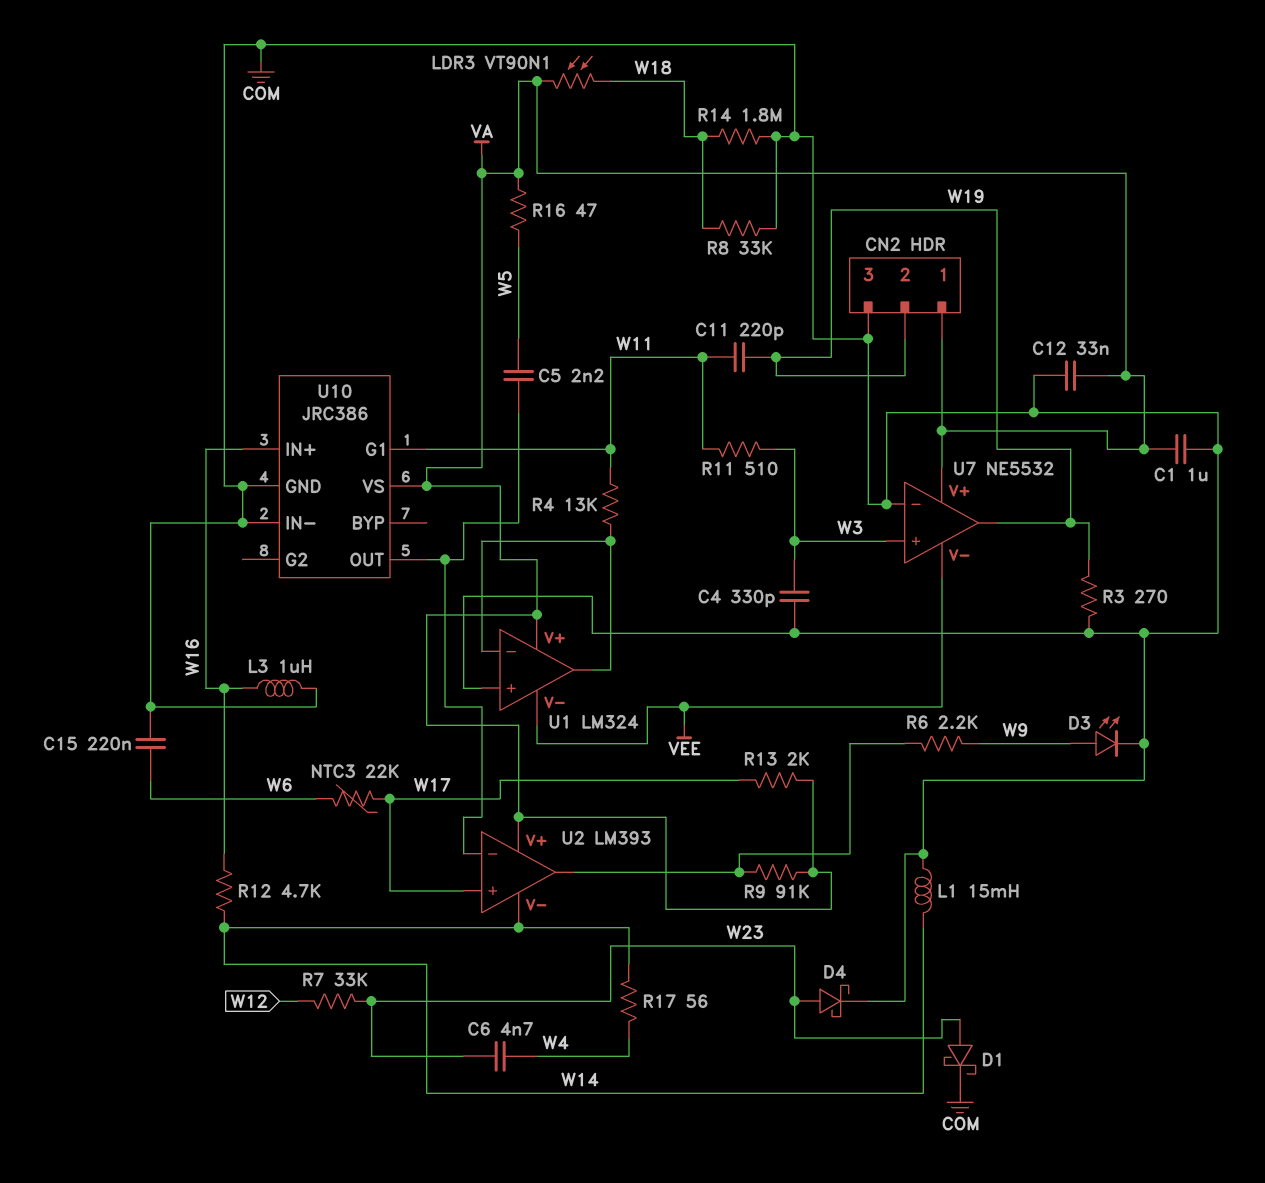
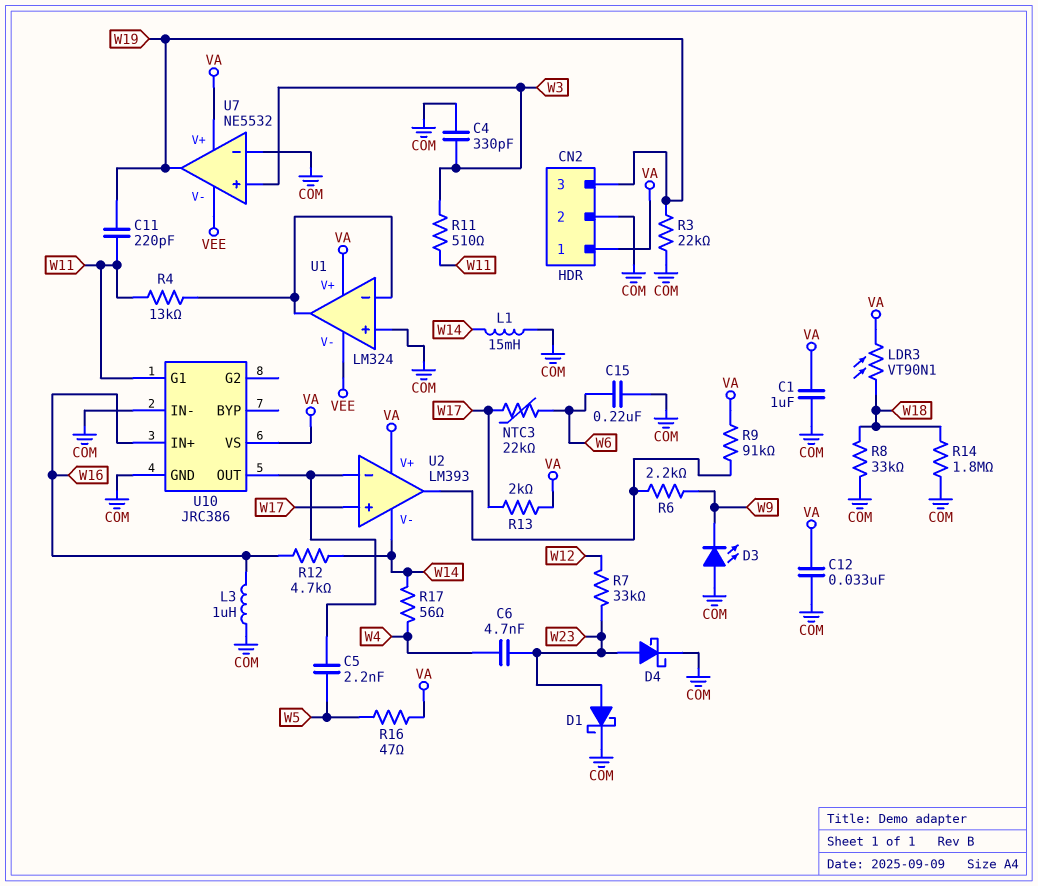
CN2 pin 2: W19 -> COM
CN2 pin 3: COM -> W19
D3: LED (A W9, K COM) -> LED (A COM, K W9)
R3: 270 (COM, W19) -> 22k (COM, W19)

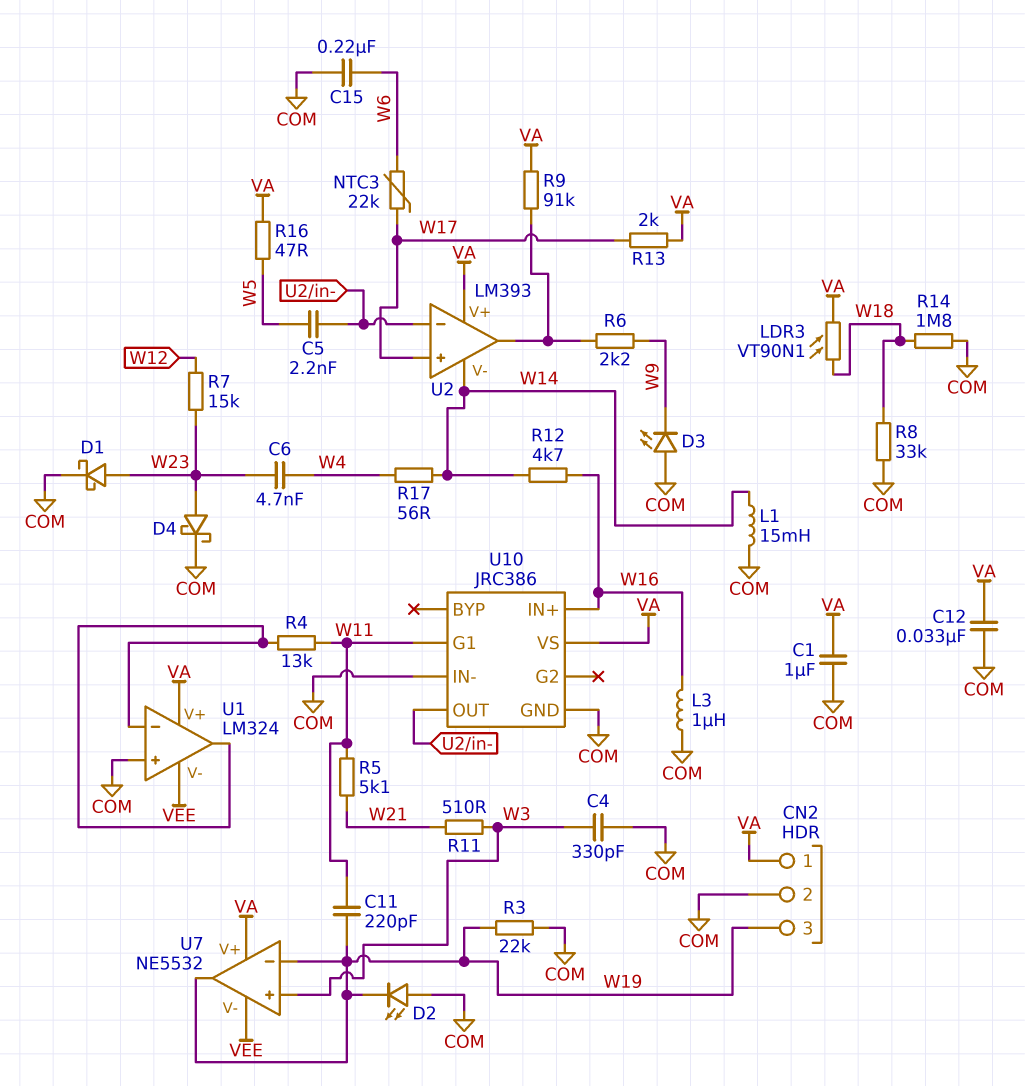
D2: none -> LED (A COM, K W19)
R5: none -> 5.1k (W11, W21)
R7: 33k (W12, W23) -> 15k (W12, W23)
R11: 510 (W3, W11) -> 510 (W3, W21)
U7 pin in-: COM -> W19

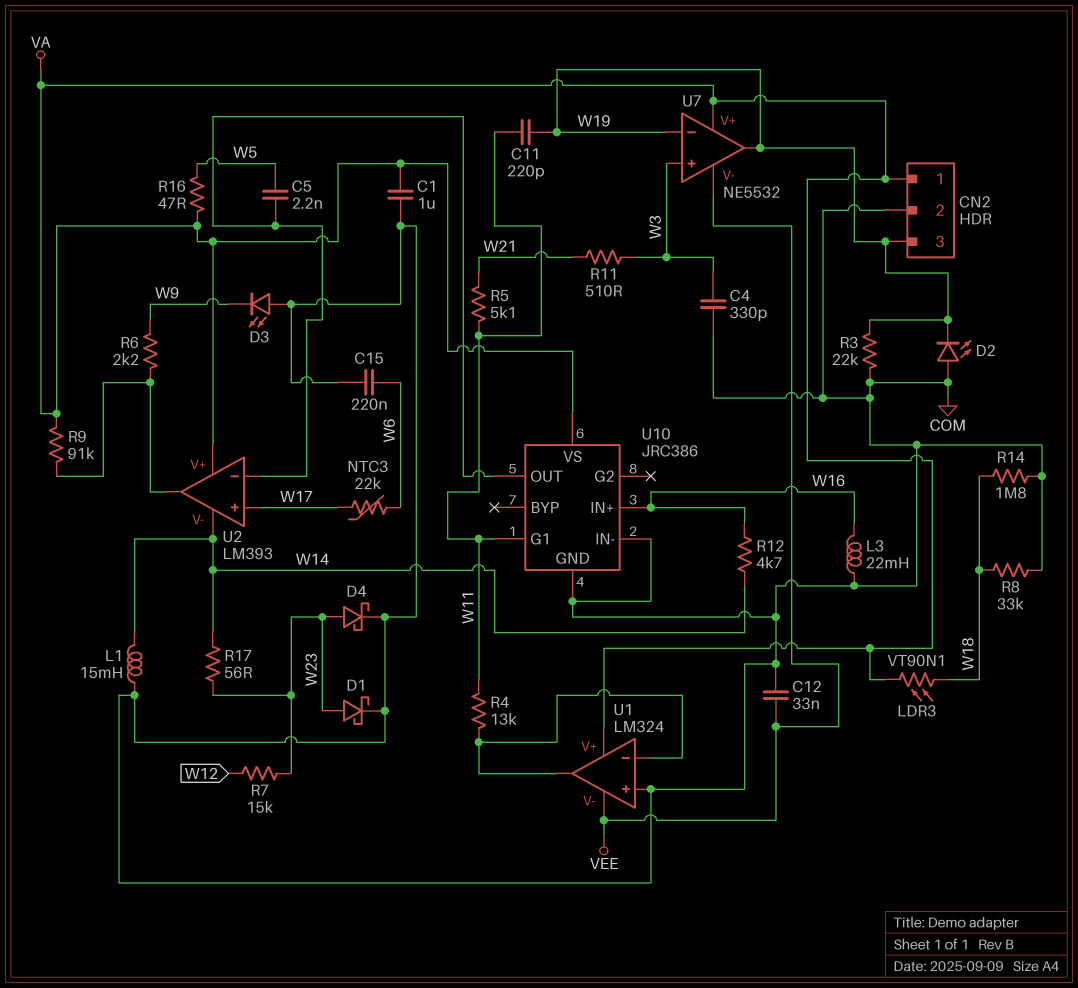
C6: 4.7nF (W4, W23) -> none
C12: 33nF (COM, VA) -> 33nF (COM, VEE)
L3: 1uH (COM, W16) -> 22mH (COM, W16)
R13: 2k (VA, W17) -> none
R17: 56 (W4, W14) -> 56 (W14, W23)

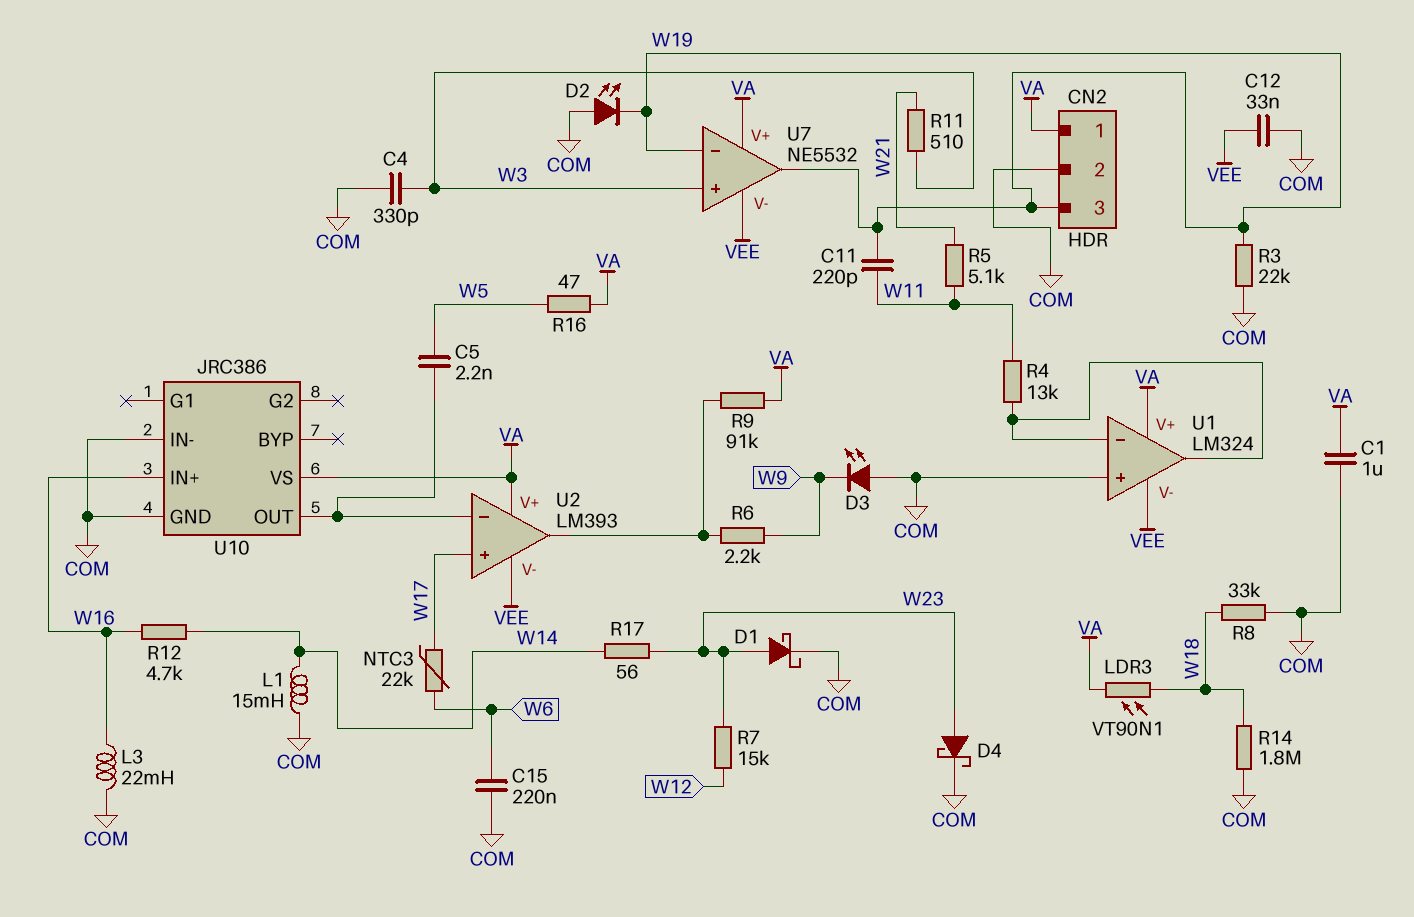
U2 pin V-: W14 -> VEE
U10 pin G1: W11 -> none

